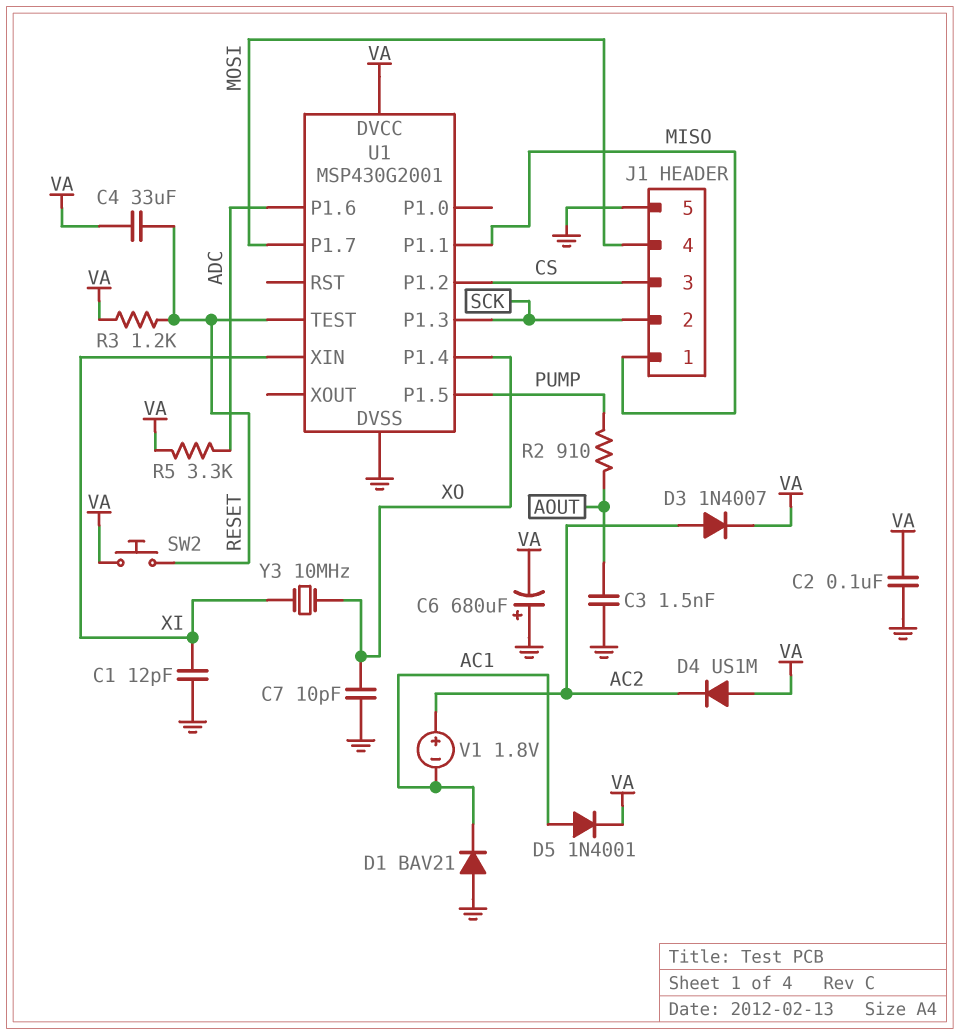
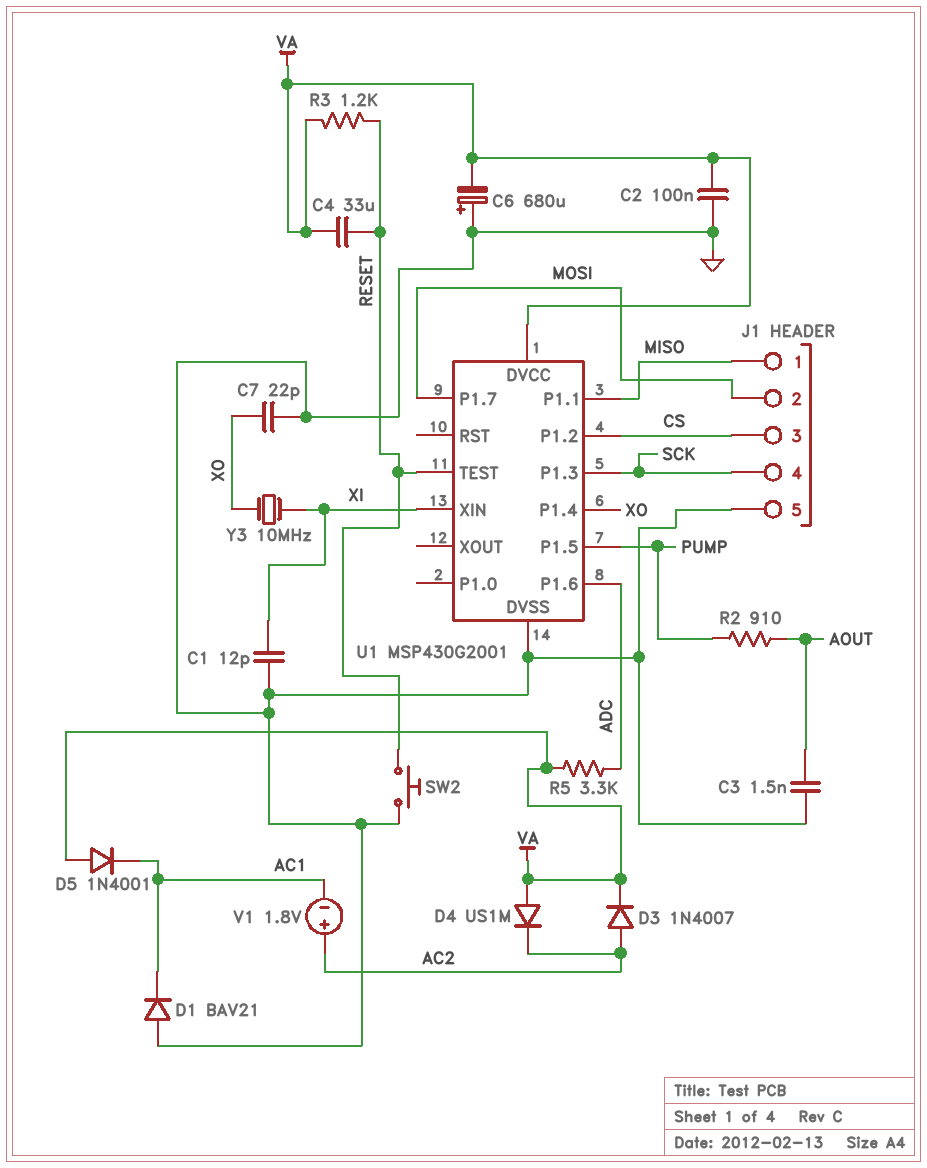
C7: 10pF (GND, XO) -> 22pF (GND, XO)
D5: diode 1N4001 (A AC1, K VA) -> diode 1N4001 (A VA, K AC1)
J1 pin 2: SCK -> MOSI
J1 pin 4: MOSI -> SCK
SW2: button (RESET, VA) -> button (GND, RESET)

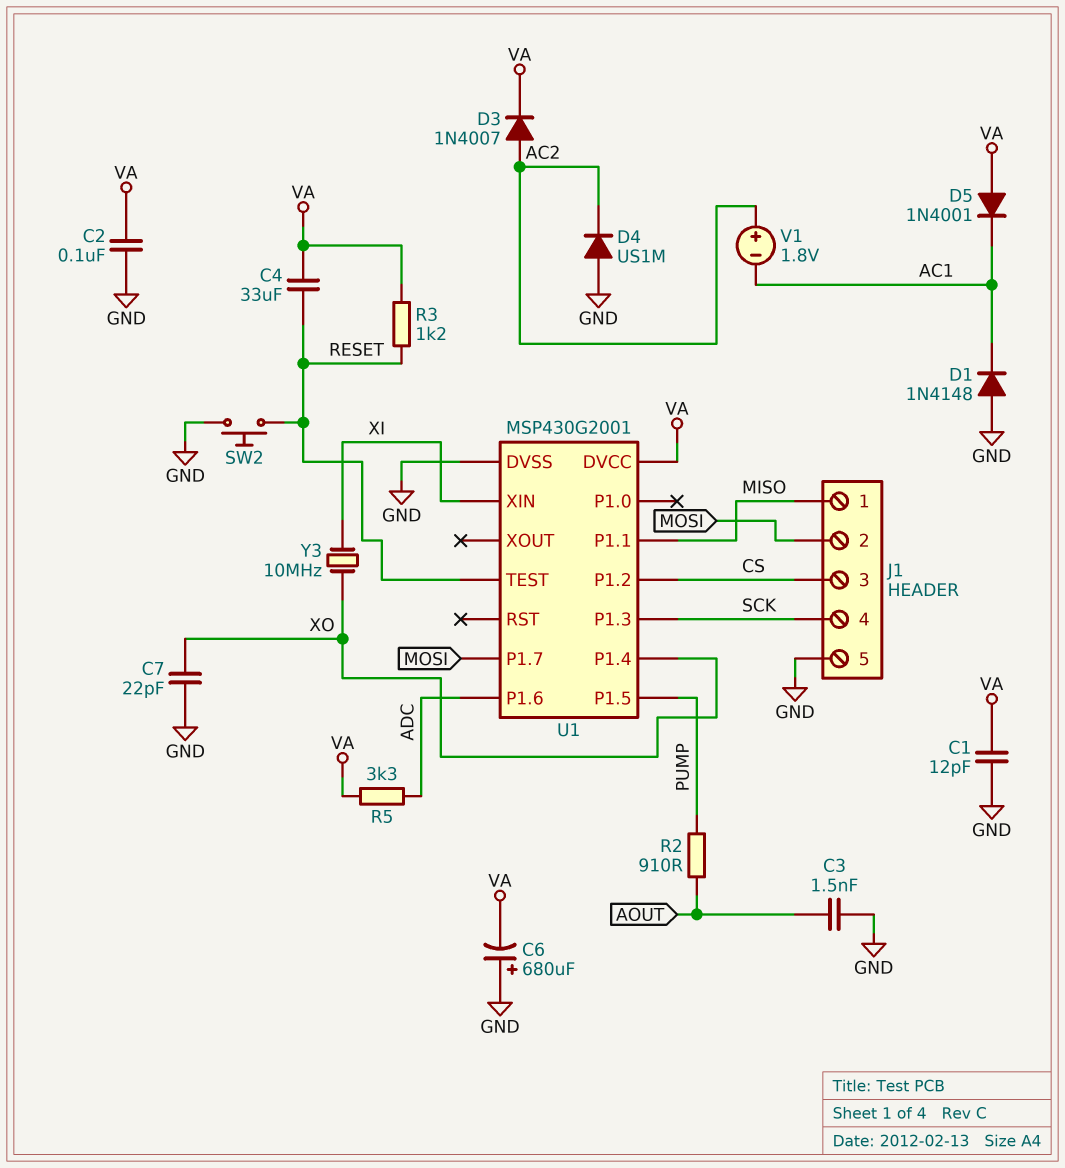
C1: 12pF (GND, XI) -> 12pF (GND, VA)
D1: diode BAV21 (A GND, K AC1) -> diode 1N4148 (A GND, K AC1)
D4: diode US1M (A VA, K AC2) -> diode US1M (A GND, K AC2)

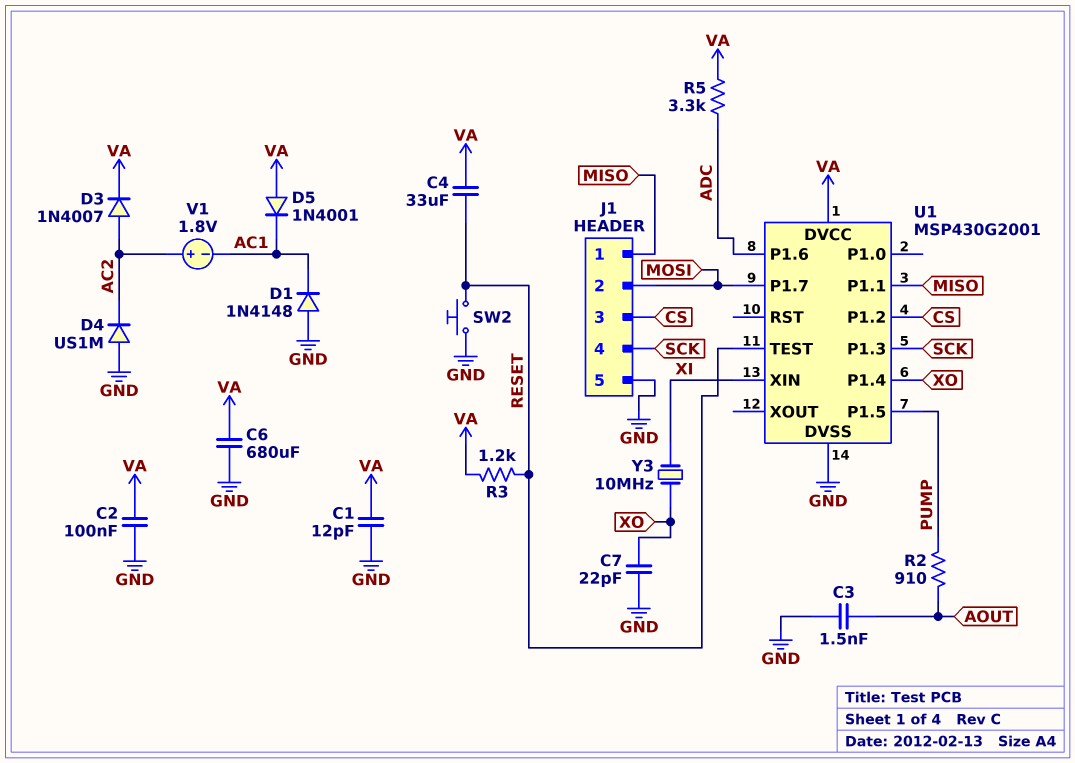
C6: 680uF (plus GND, minus VA) -> 680uF (GND, VA)

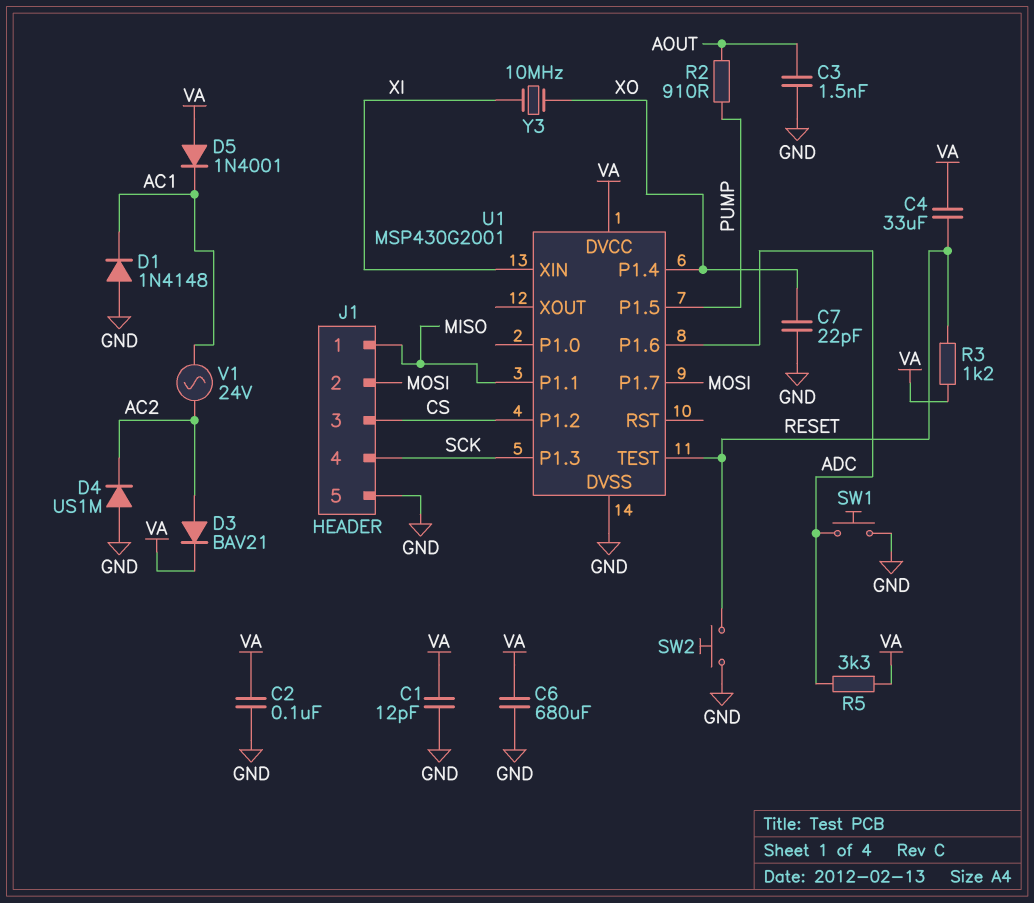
D3: diode 1N4007 (A AC2, K VA) -> diode BAV21 (A AC2, K VA)
SW1: none -> button (ADC, GND)
V1: 1.8V (plus AC2, minus AC1) -> AC 24V (AC1, AC2)

